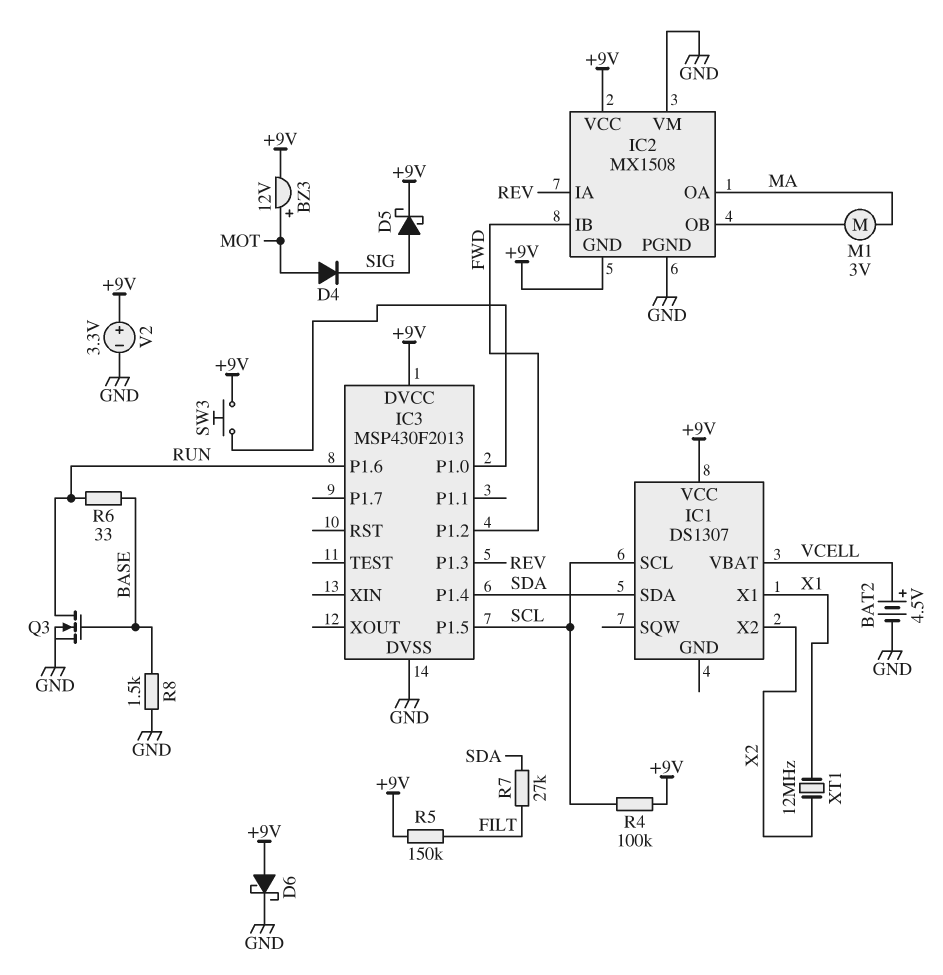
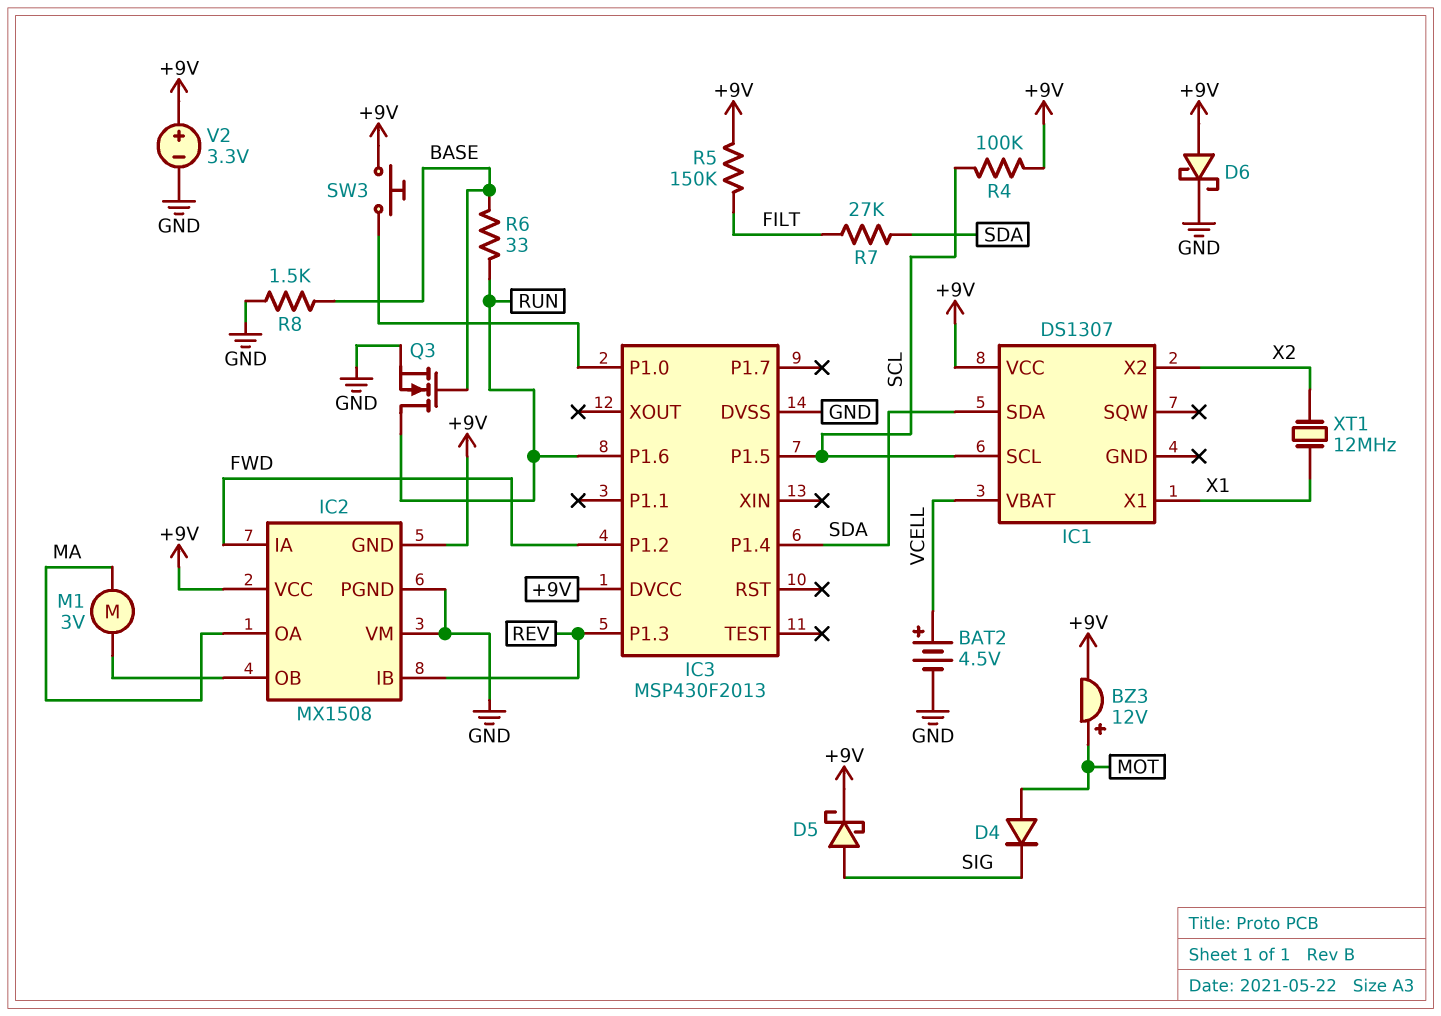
IC2 pin IA: REV -> FWD
IC2 pin IB: FWD -> REV

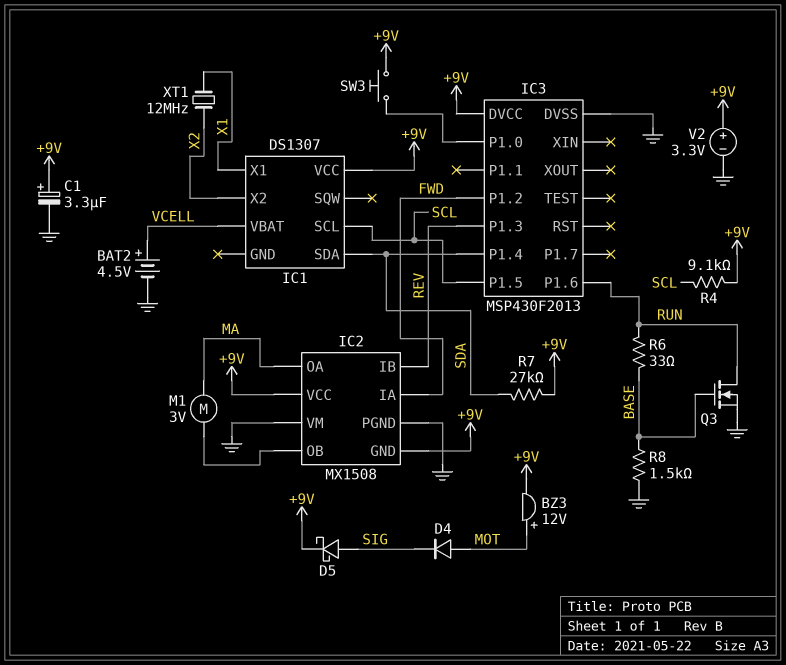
C1: none -> 3.3uF (plus +9V, minus GND)
D6: schottky (A +9V, K GND) -> none
R4: 100k (+9V, SCL) -> 9.1k (+9V, SCL)
R5: 150k (+9V, FILT) -> none
R7: 27k (FILT, SDA) -> 27k (+9V, SDA)

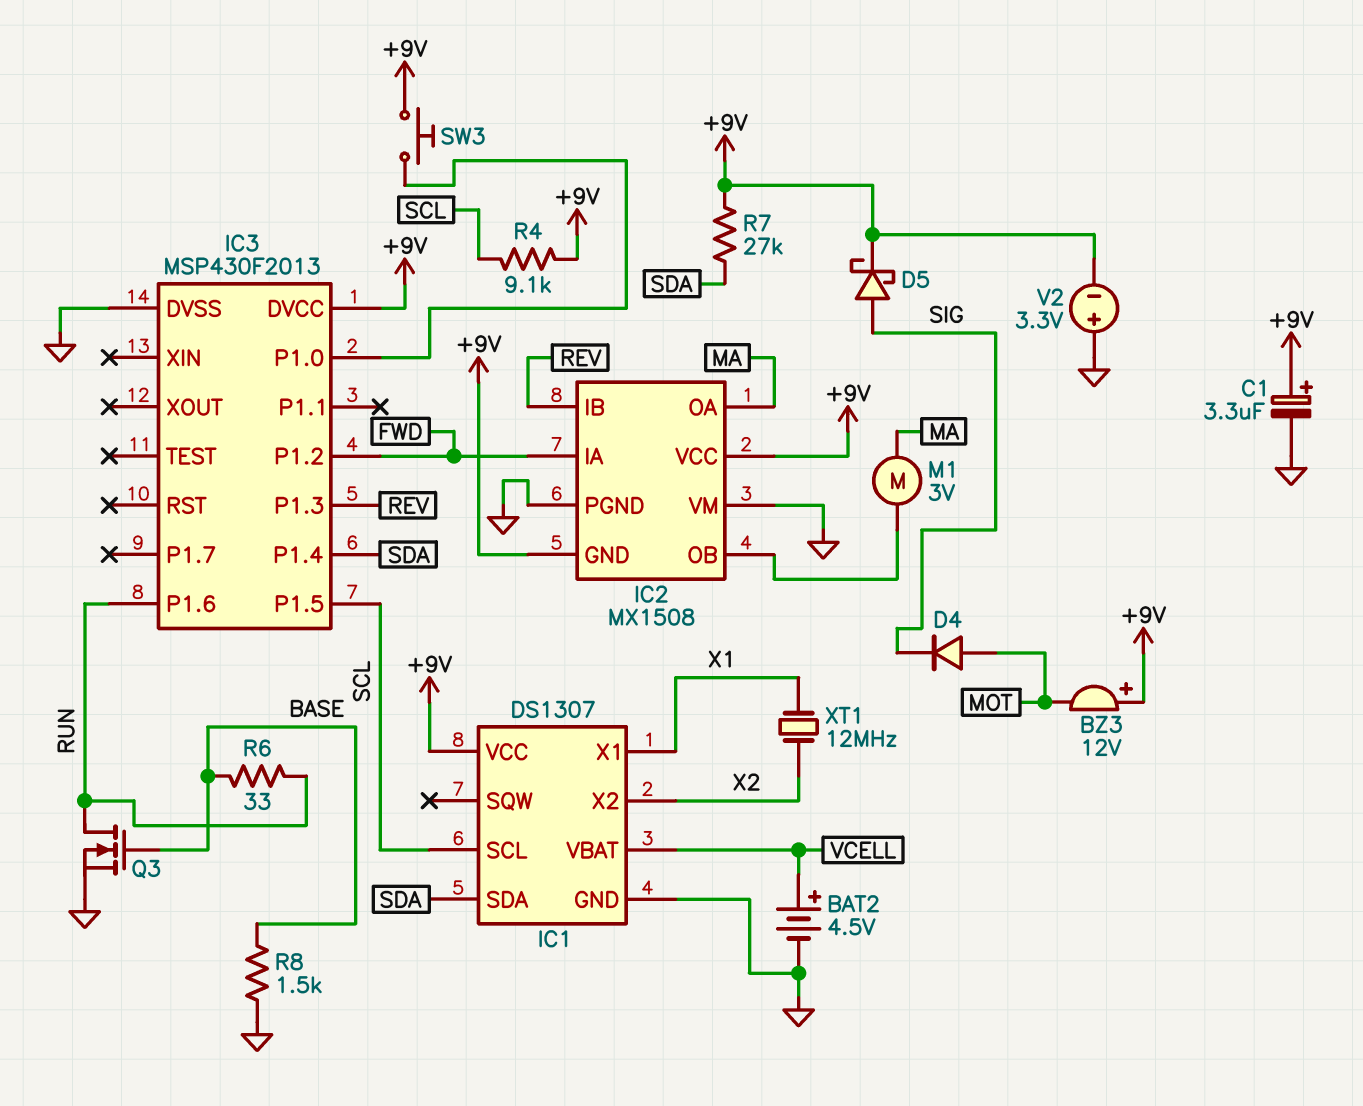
BZ3: buzzer 12V (plus MOT, minus +9V) -> buzzer 12V (plus +9V, minus MOT)
IC1 pin GND: none -> GND
V2: 3.3V (plus +9V, minus GND) -> 3.3V (plus GND, minus +9V)

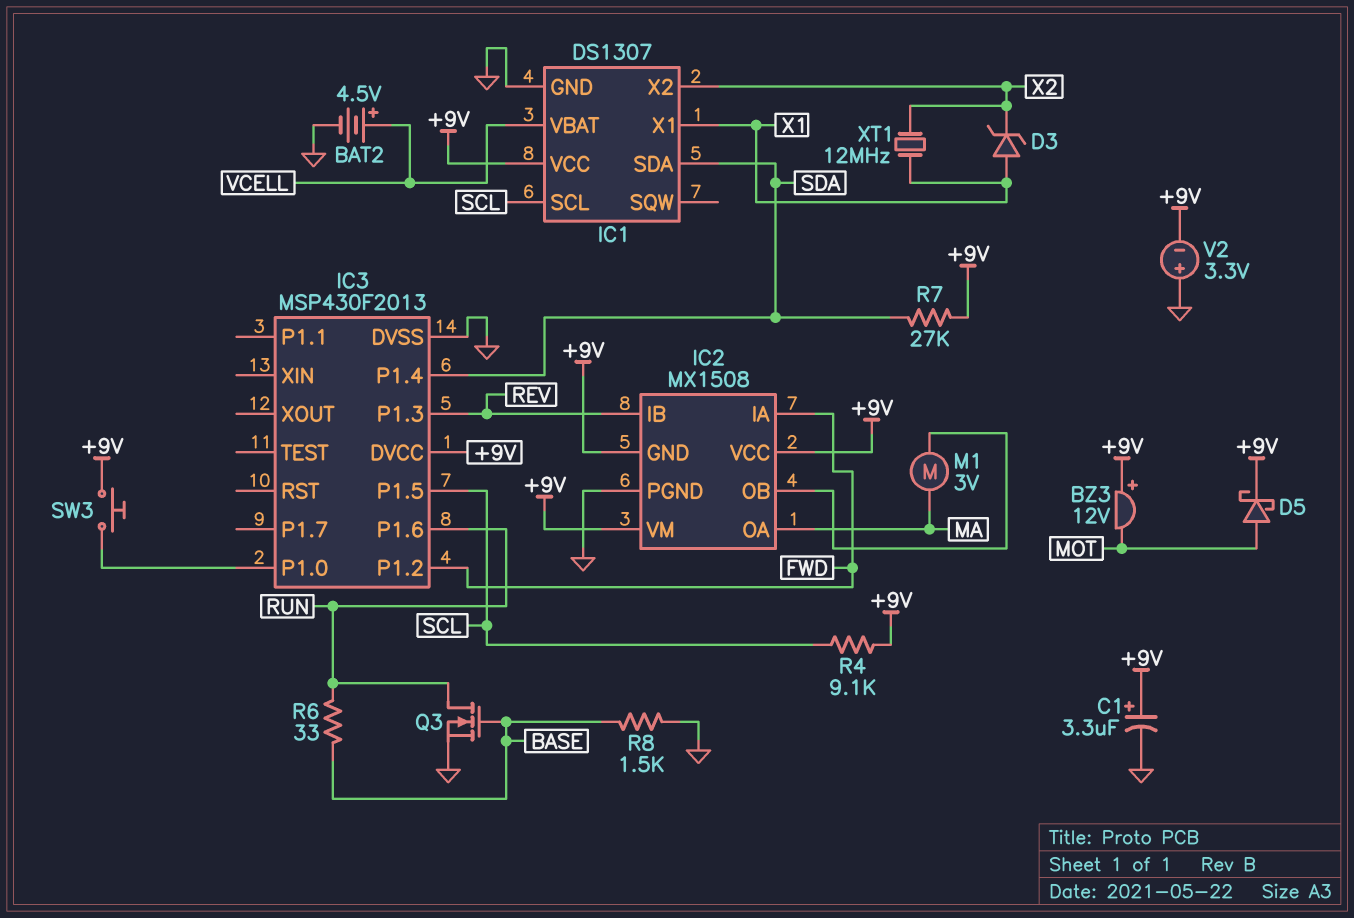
D3: none -> zener (A X1, K X2)
D4: diode (A MOT, K SIG) -> none
D5: schottky (A SIG, K +9V) -> schottky (A MOT, K +9V)
IC2 pin VM: GND -> +9V

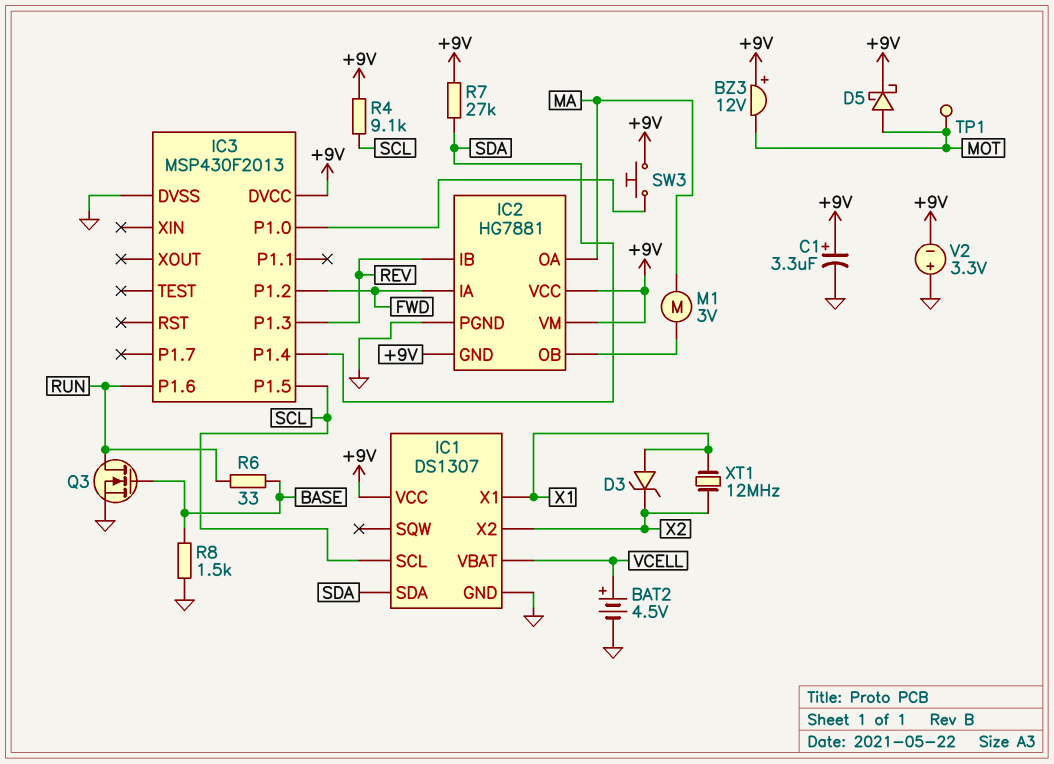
IC2: MX1508 -> HG7881
TP1: none -> test point (MOT)

